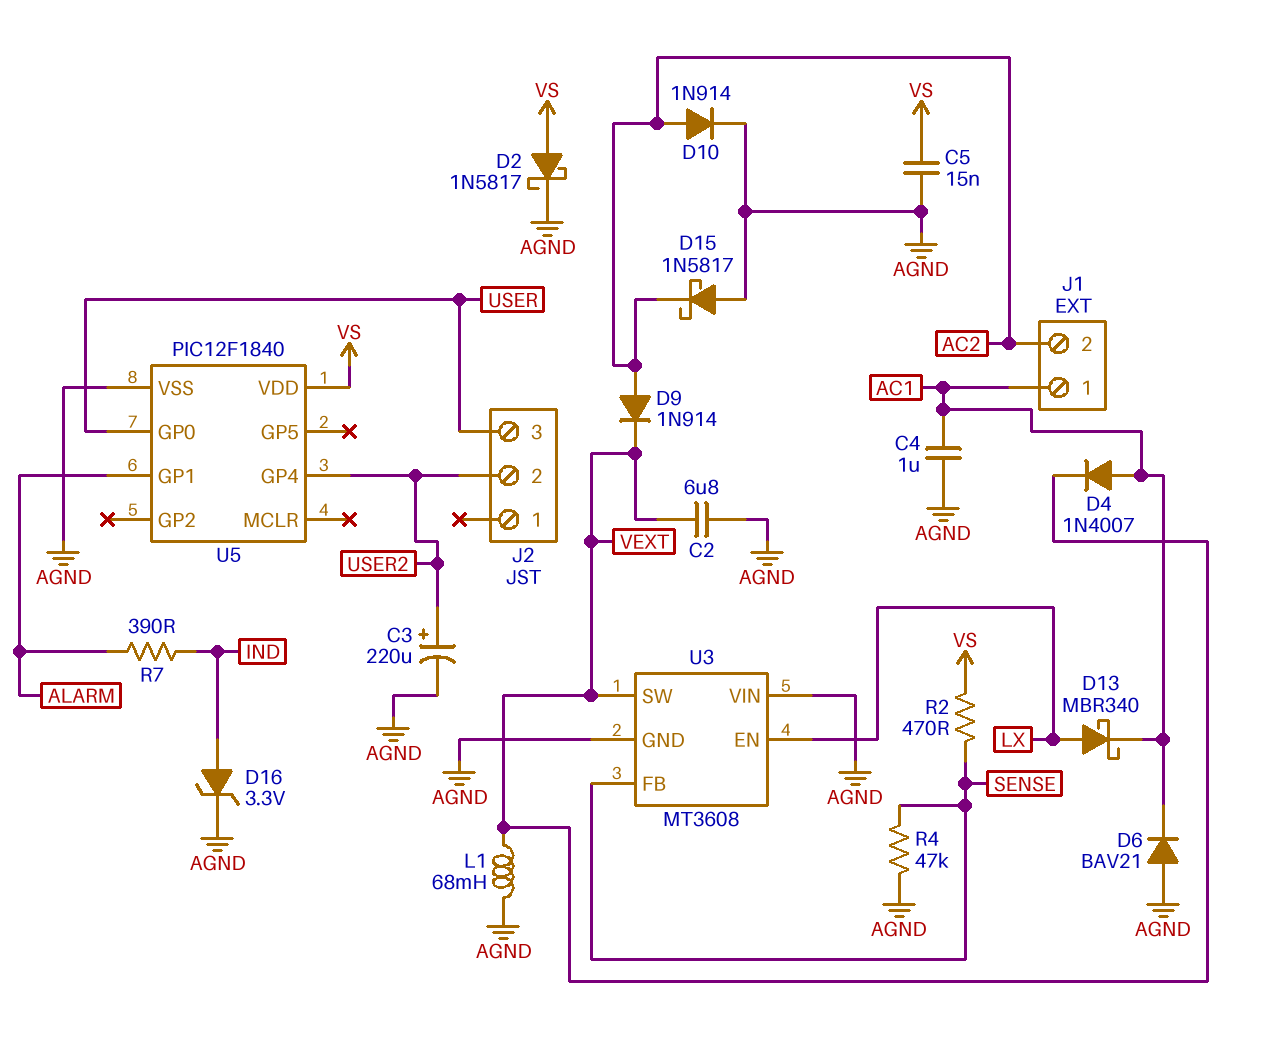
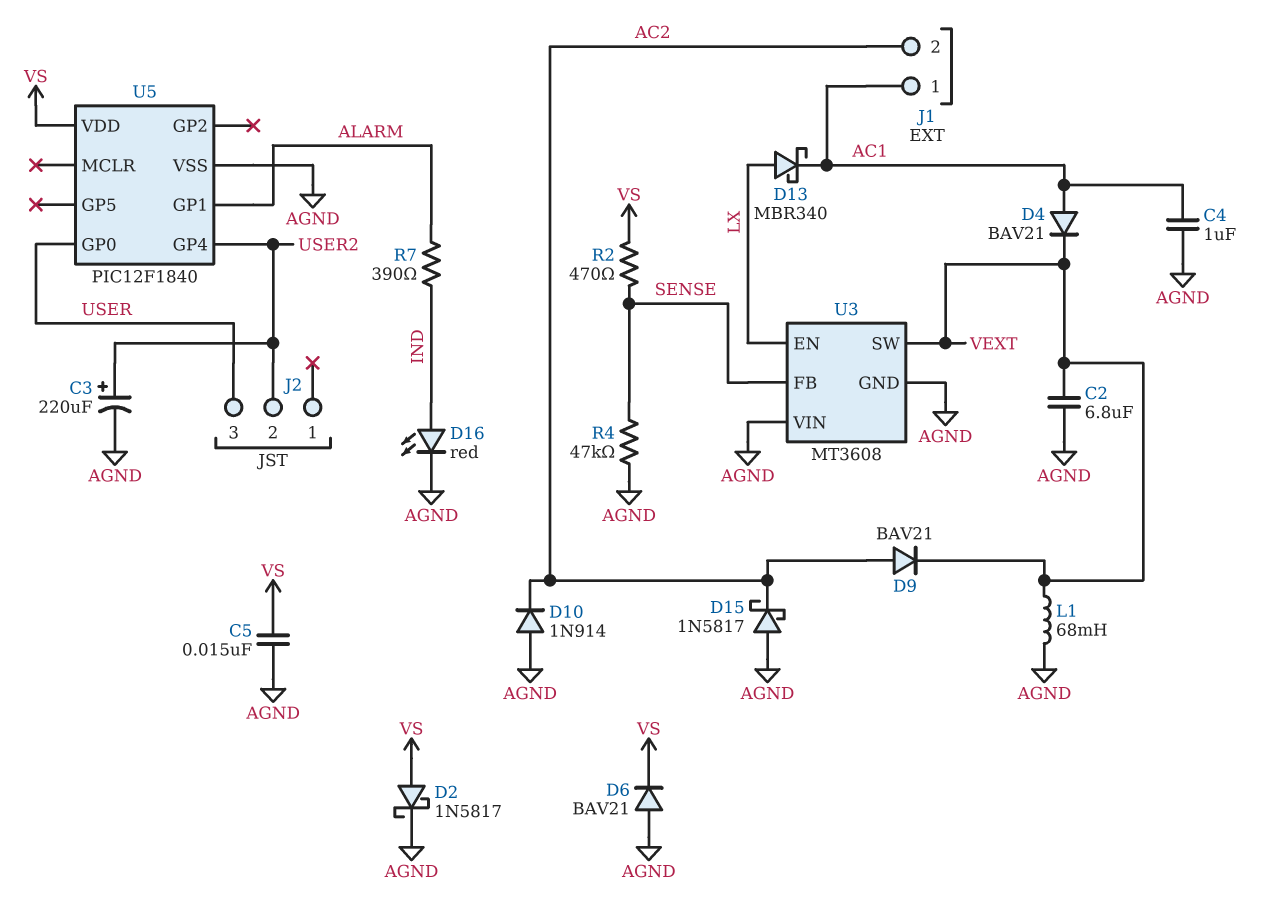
D4: diode 1N4007 (A AC1, K VEXT) -> diode BAV21 (A AC1, K VEXT)
D6: diode BAV21 (A AGND, K AC1) -> diode BAV21 (A AGND, K VS)
D9: diode 1N914 (A AC2, K VEXT) -> diode BAV21 (A AC2, K VEXT)
D10: diode 1N914 (A AC2, K AGND) -> diode 1N914 (A AGND, K AC2)
D16: zener 3.3V (A IND, K AGND) -> LED red (A IND, K AGND)

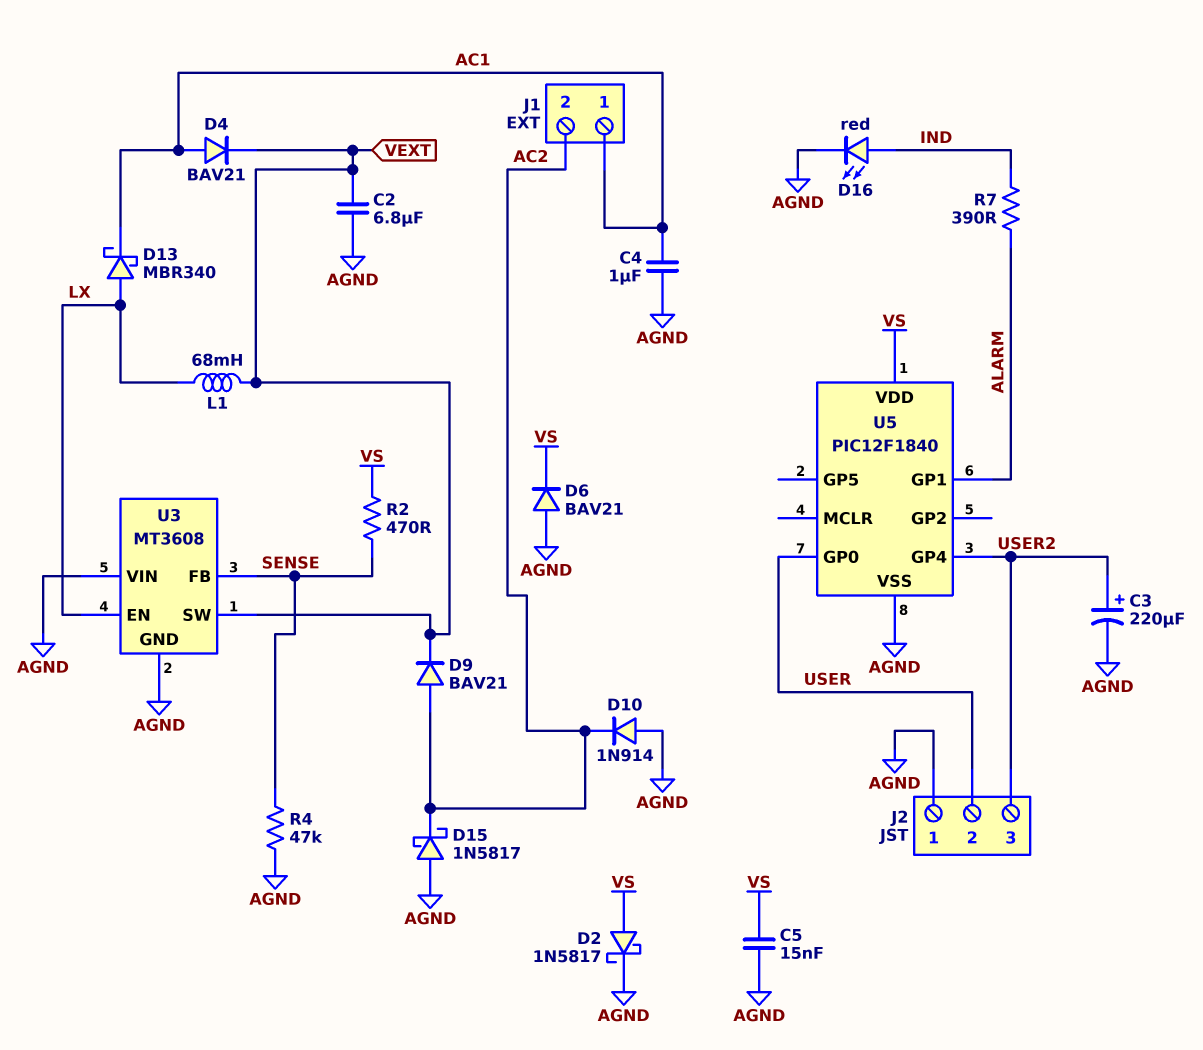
J2 pin 1: none -> AGND
J2 pin 2: USER2 -> USER
J2 pin 3: USER -> USER2
L1: 68mH (AGND, VEXT) -> 68mH (LX, VEXT)

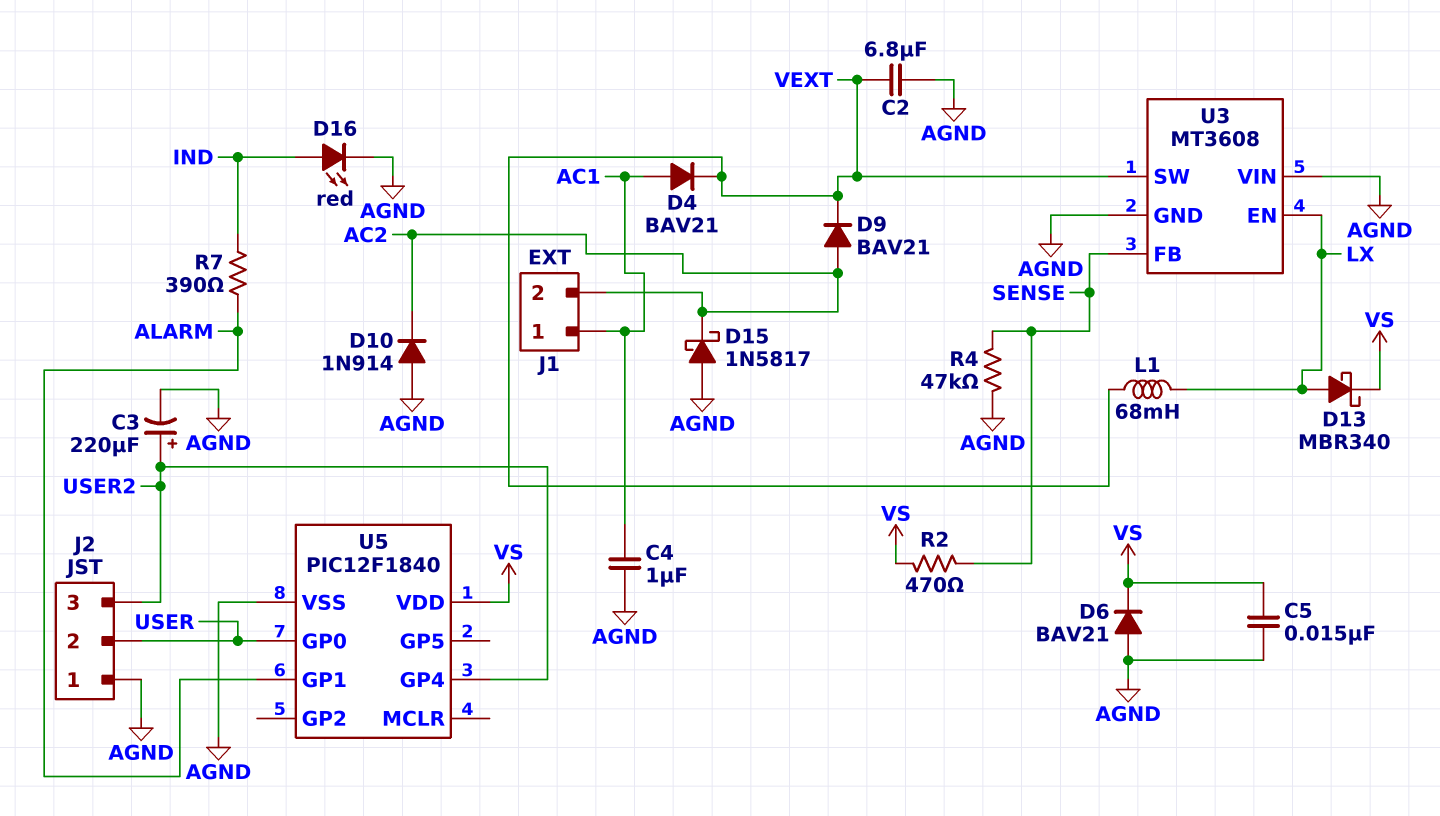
D2: schottky 1N5817 (A VS, K AGND) -> none
D13: schottky MBR340 (A LX, K AC1) -> schottky MBR340 (A LX, K VS)

